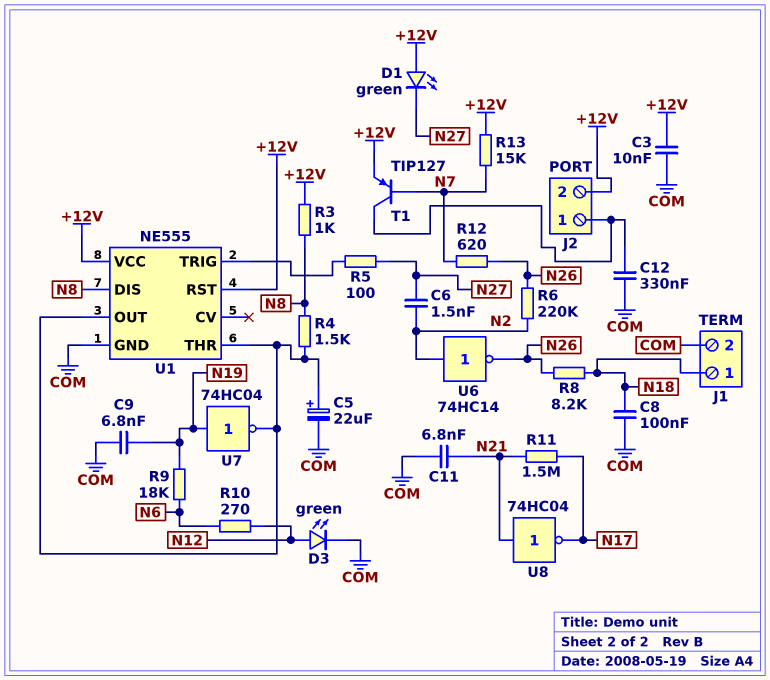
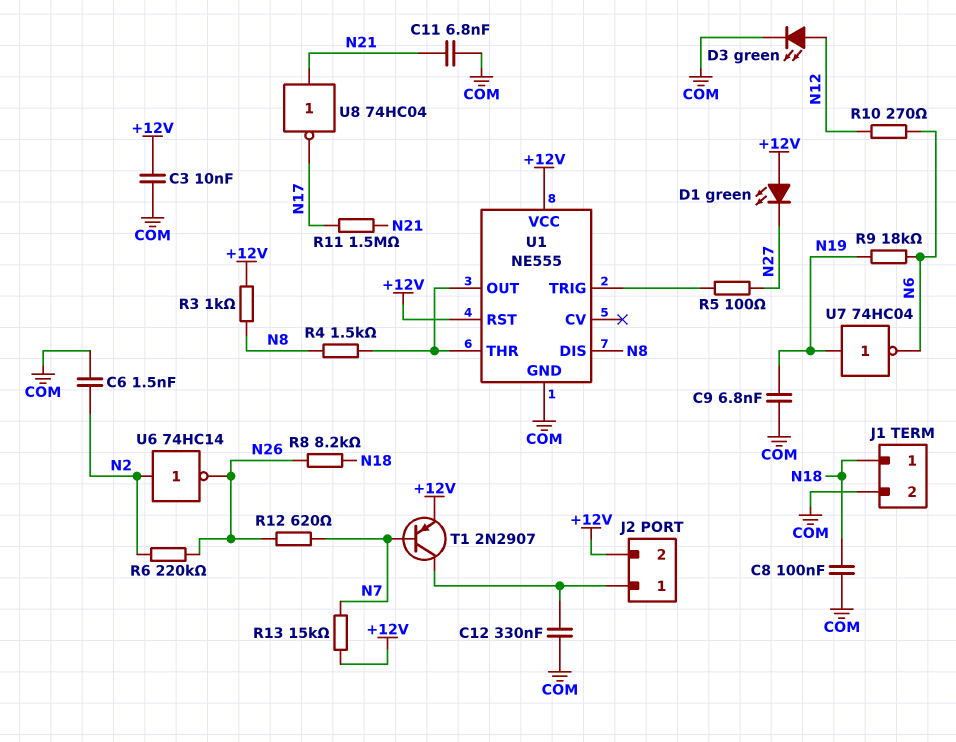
C5: 22uF (plus U1/OUT, minus COM) -> none
C6: 1.5nF (N2, N27) -> 1.5nF (COM, N2)
T1: PNP TIP127 (B N7, C J2/1, E +12V) -> PNP 2N2907 (B N7, C J2/1, E +12V)
U7: NOT 74HC04 (in N19, out U1/OUT) -> NOT 74HC04 (in N19, out N6)

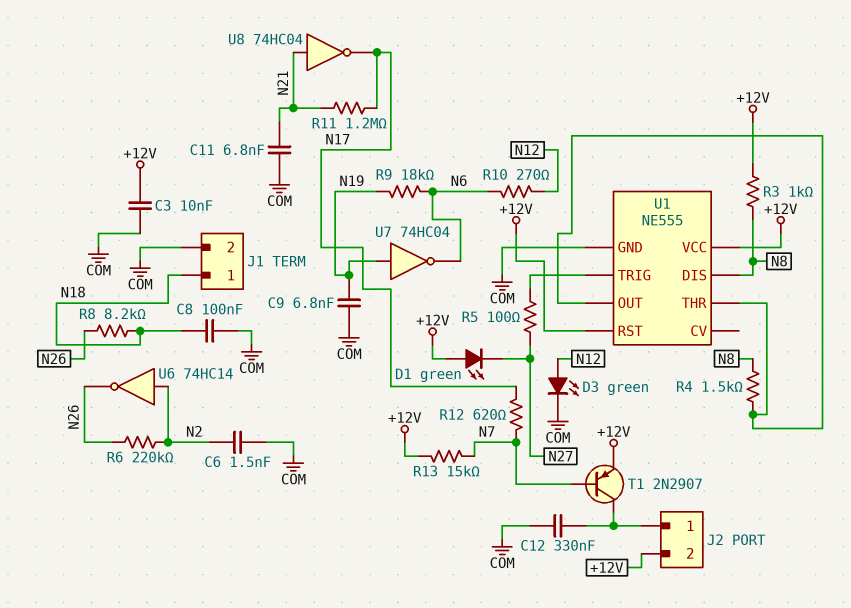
R11: 1.5M (N17, N21) -> 1.2M (N17, N21)
R12: 620 (N7, N26) -> 620 (N7, N17)

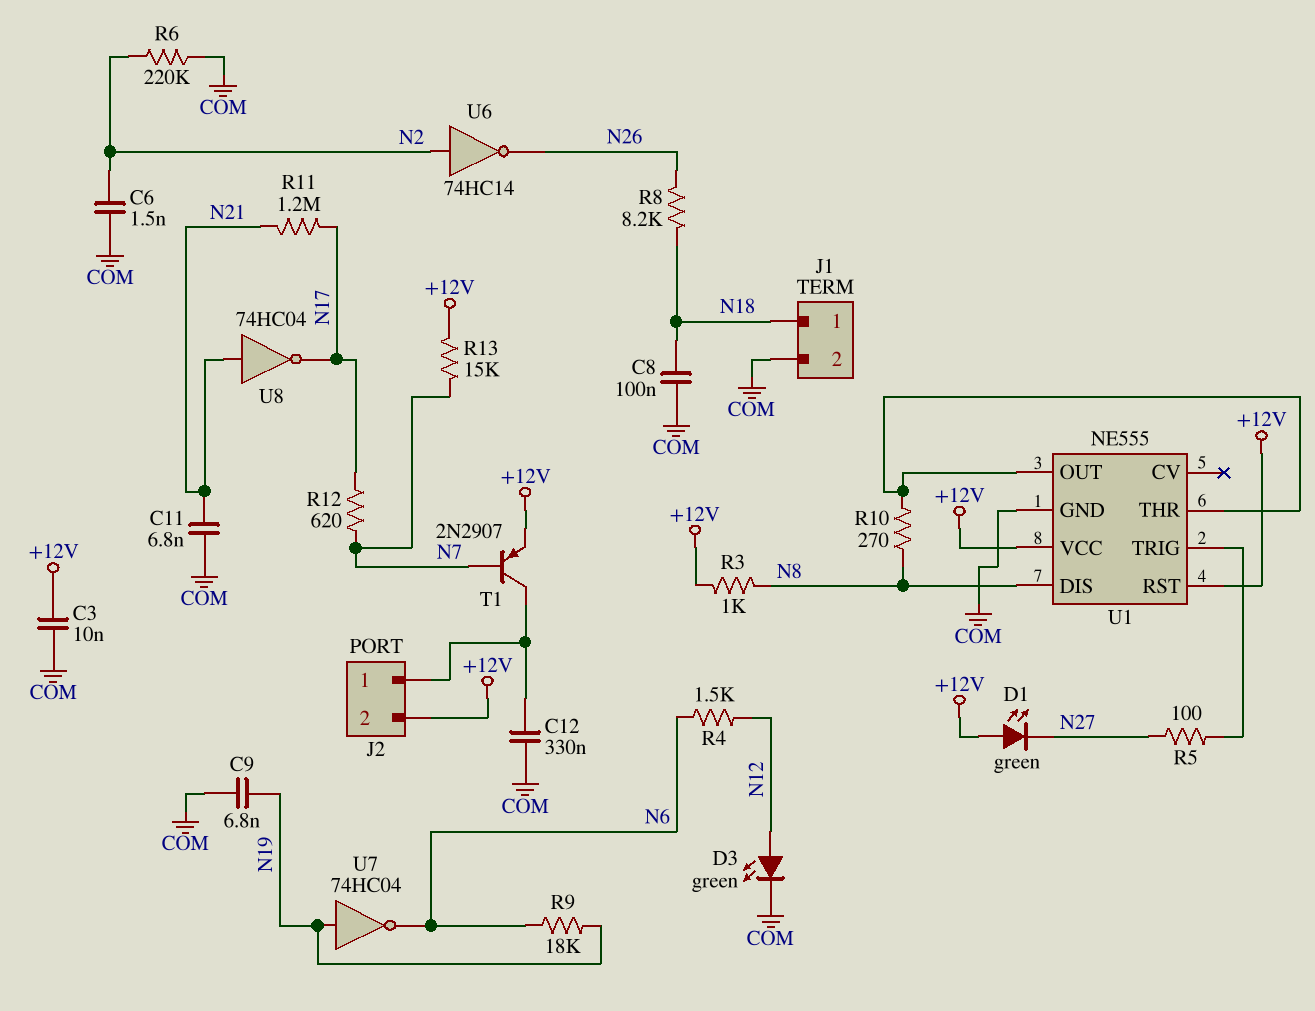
R4: 1.5k (N8, U1/OUT) -> 1.5k (N6, N12)
R6: 220k (N2, N26) -> 220k (COM, N2)
R10: 270 (N6, N12) -> 270 (N8, U1/OUT)

